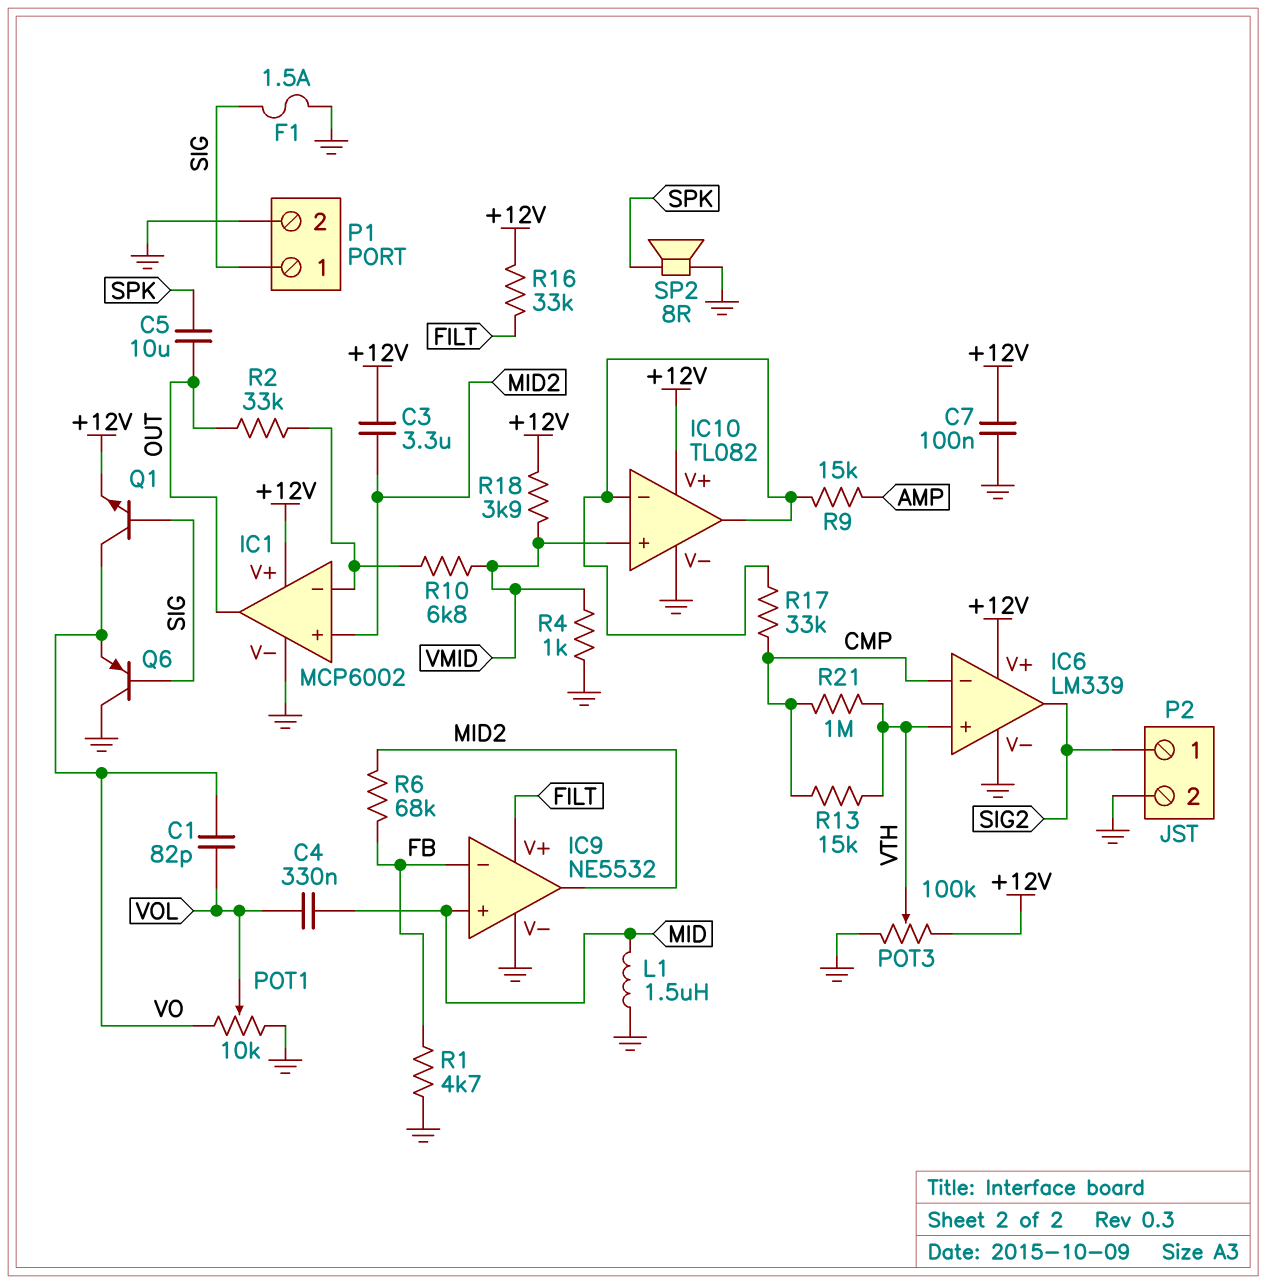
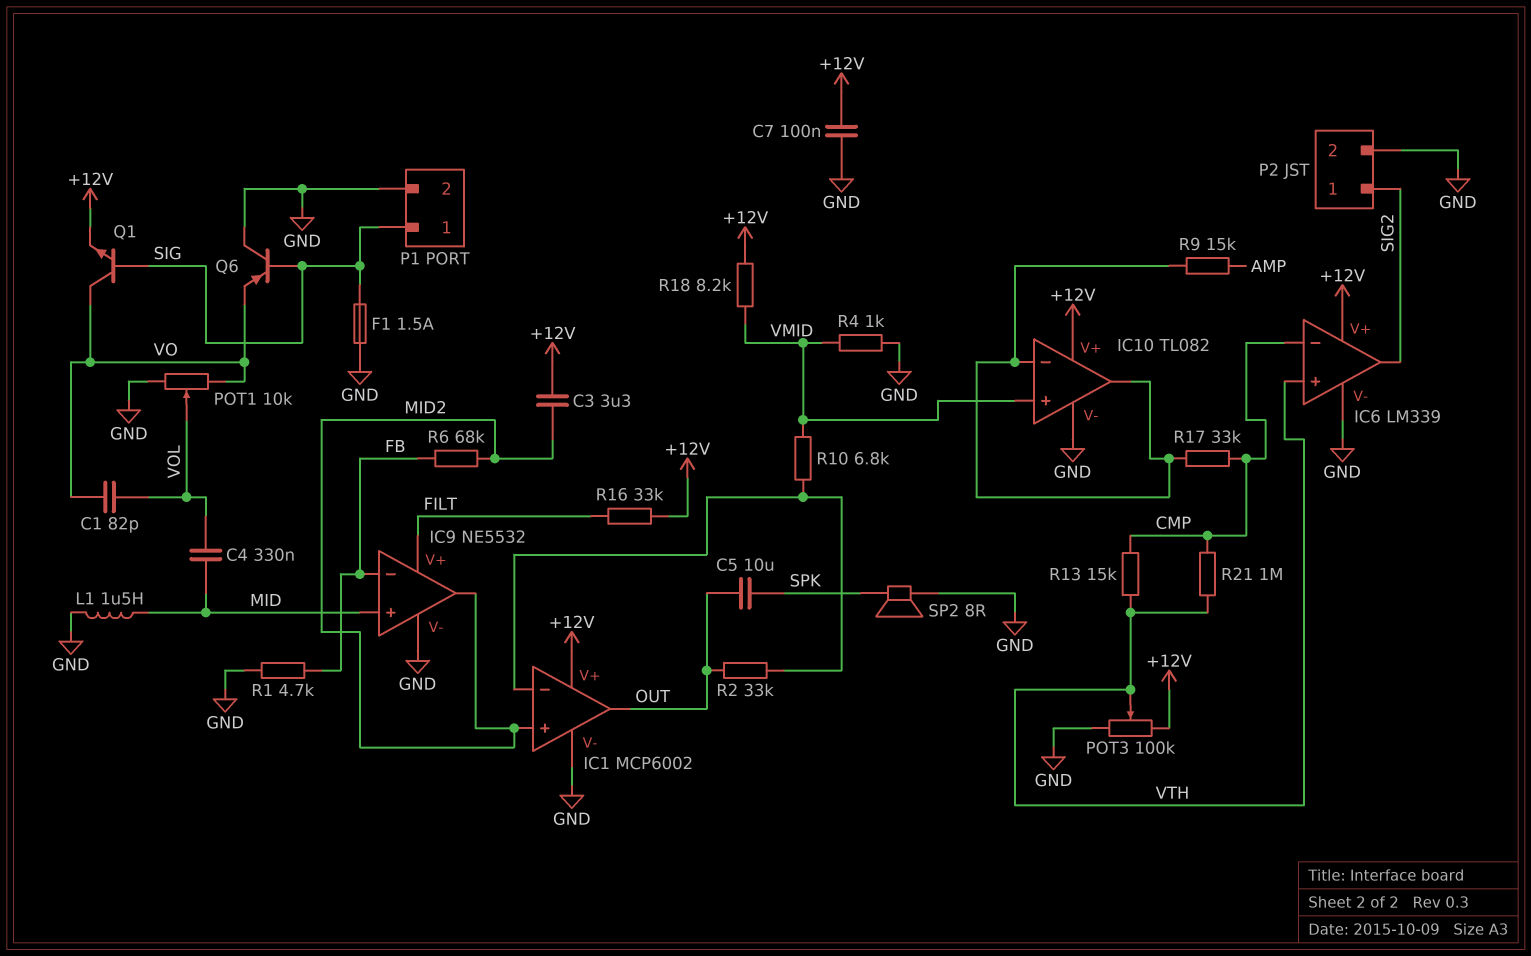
R18: 3.9k (+12V, VMID) -> 8.2k (+12V, VMID)

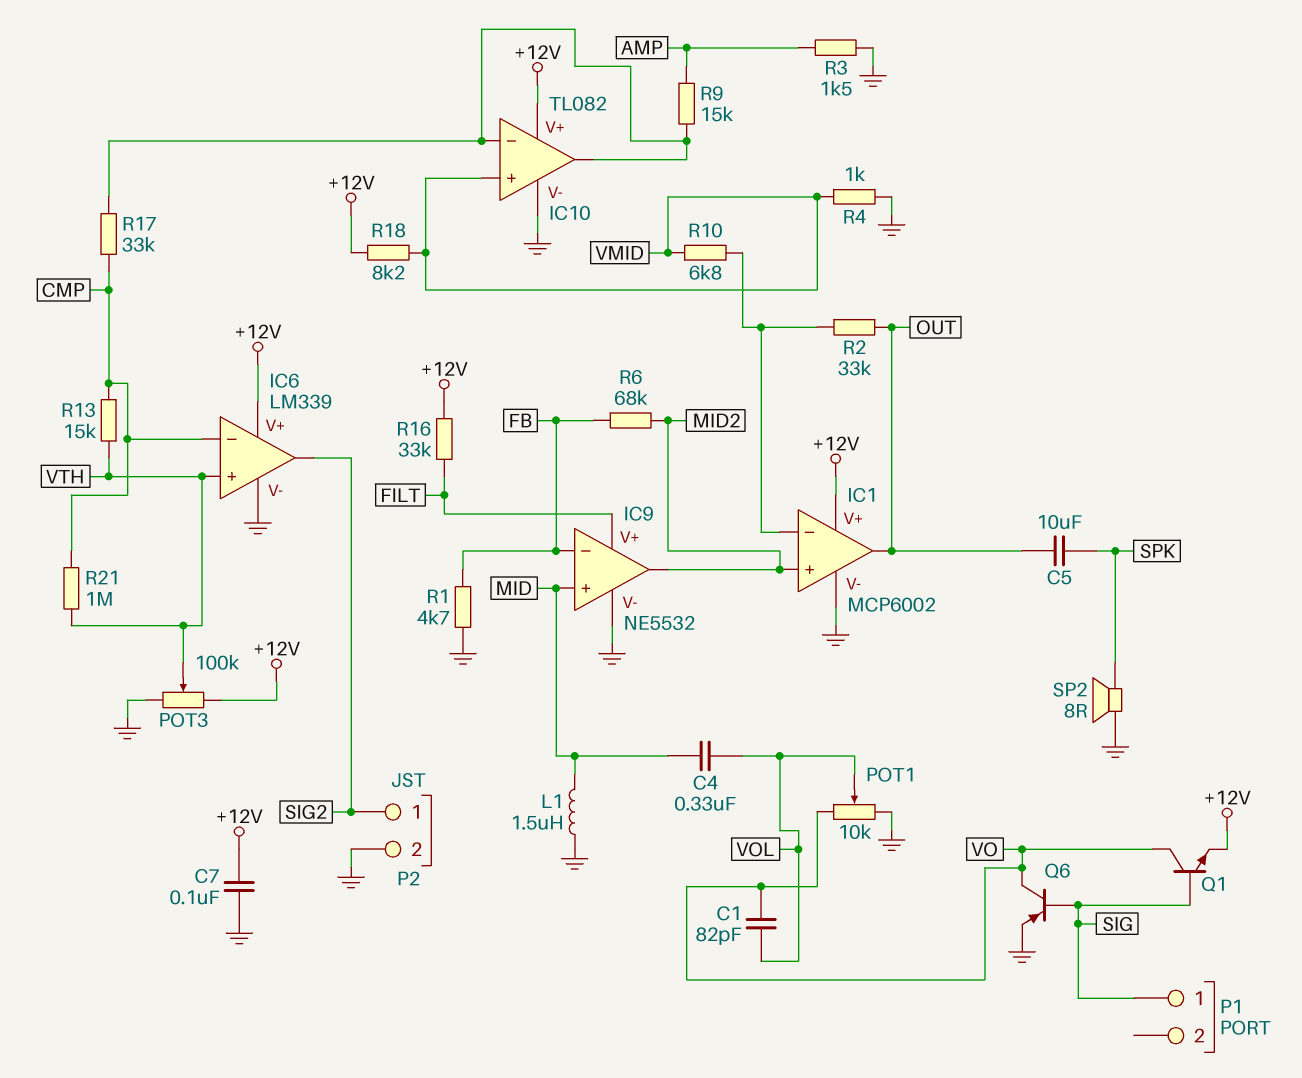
C3: 3.3uF (+12V, MID2) -> none
F1: 1.5A (GND, SIG) -> none
P1 pin 2: GND -> none
Q6: PNP (B SIG, C GND, E VO) -> PNP (B SIG, C VO, E GND)
R3: none -> 1.5k (AMP, GND)

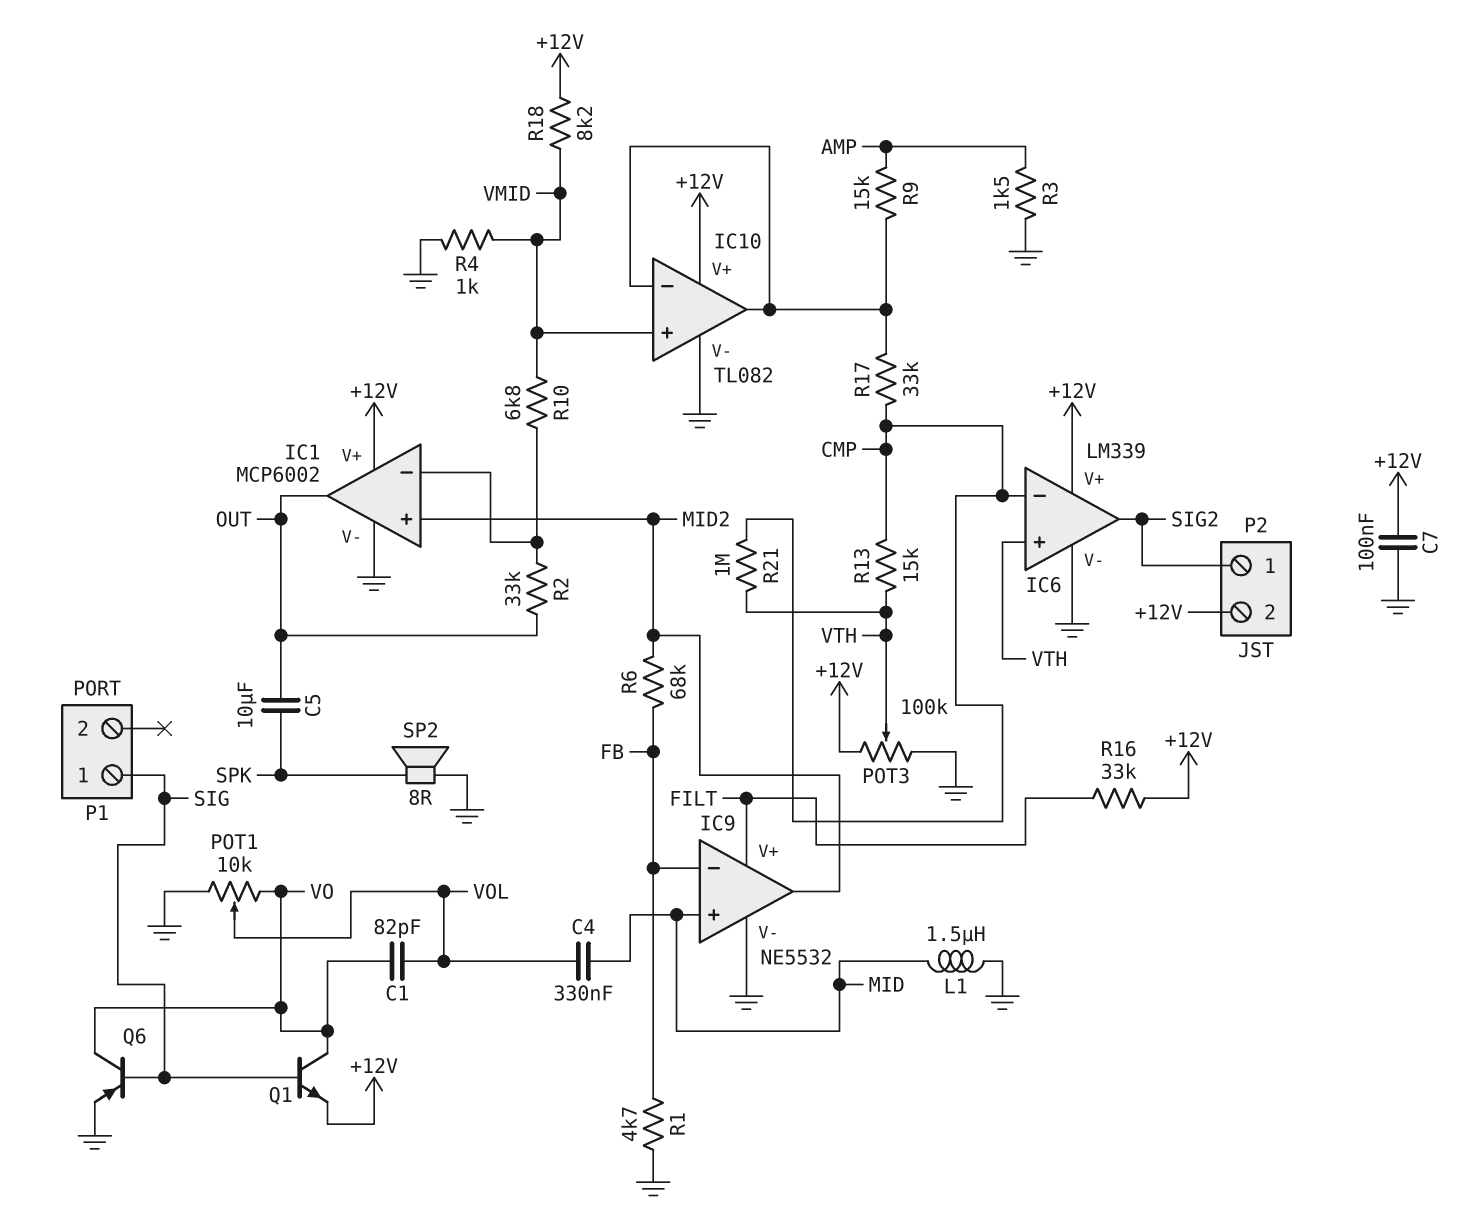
P2 pin 2: GND -> +12V

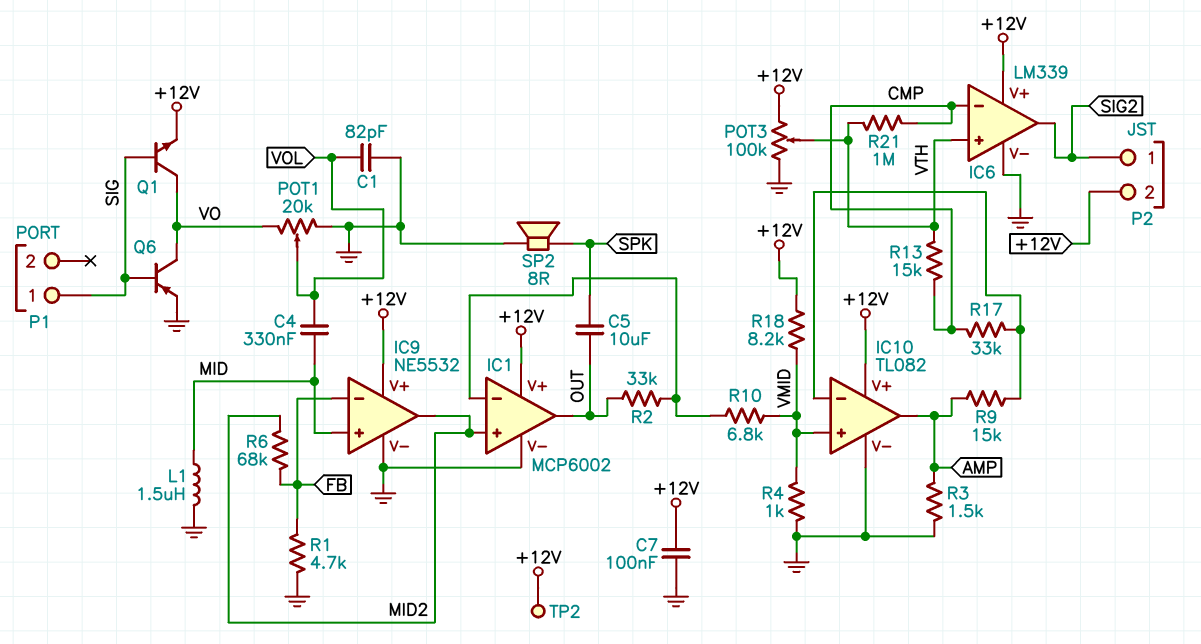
C1: 82pF (VO, VOL) -> 82pF (GND, VOL)
IC9 pin V+: FILT -> +12V
IC10 pin out: IC10/in- -> AMP
POT1: 10k (GND, VO, wiper VOL) -> 20k (GND, VO, wiper VOL)
R16: 33k (+12V, FILT) -> none
TP2: none -> test point (+12V)

